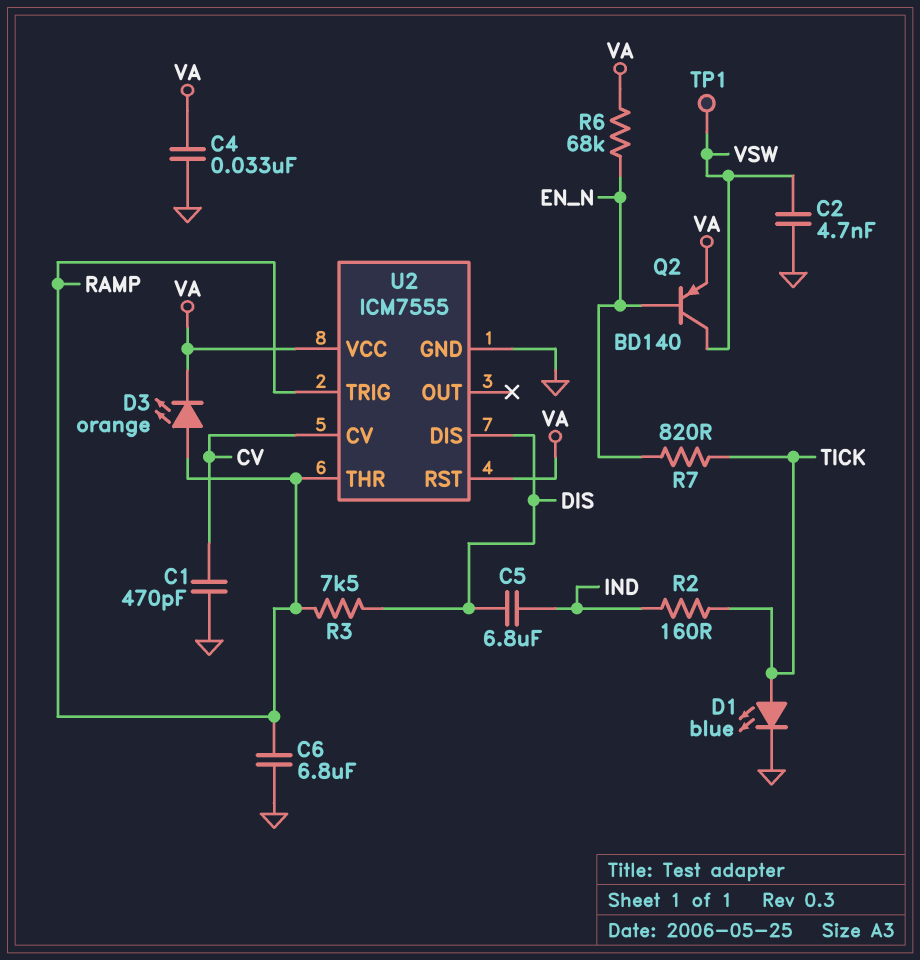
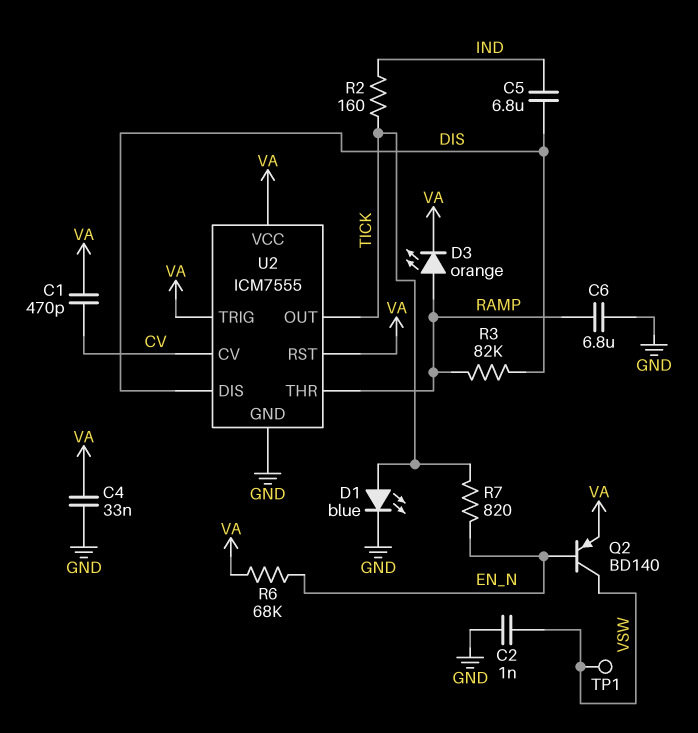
C1: 470pF (CV, GND) -> 470pF (CV, VA)
C2: 4.7nF (GND, VSW) -> 1nF (GND, VSW)
R3: 7.5k (DIS, RAMP) -> 82k (DIS, RAMP)
U2 pin OUT: none -> TICK
U2 pin TRIG: RAMP -> VA

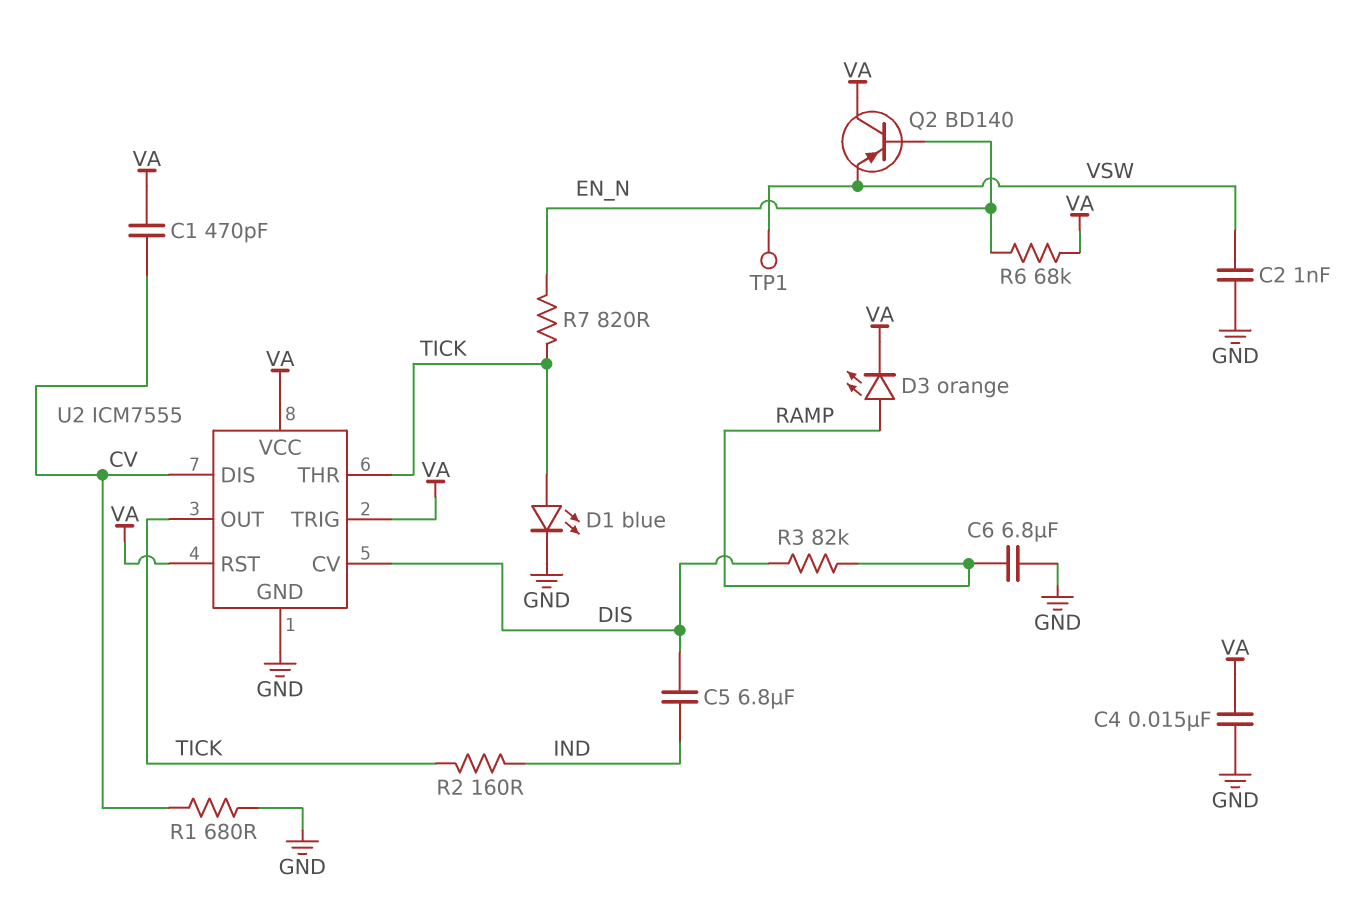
C4: 33nF (GND, VA) -> 15nF (GND, VA)
Q2: PNP BD140 (B EN_N, C VSW, E VA) -> PNP BD140 (B EN_N, C VA, E VSW)
R1: none -> 680 (CV, GND)
U2 pin CV: CV -> DIS
U2 pin DIS: DIS -> CV
U2 pin THR: RAMP -> TICK

